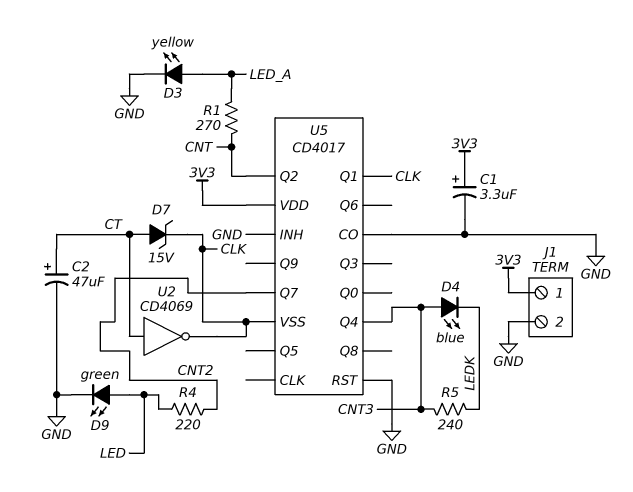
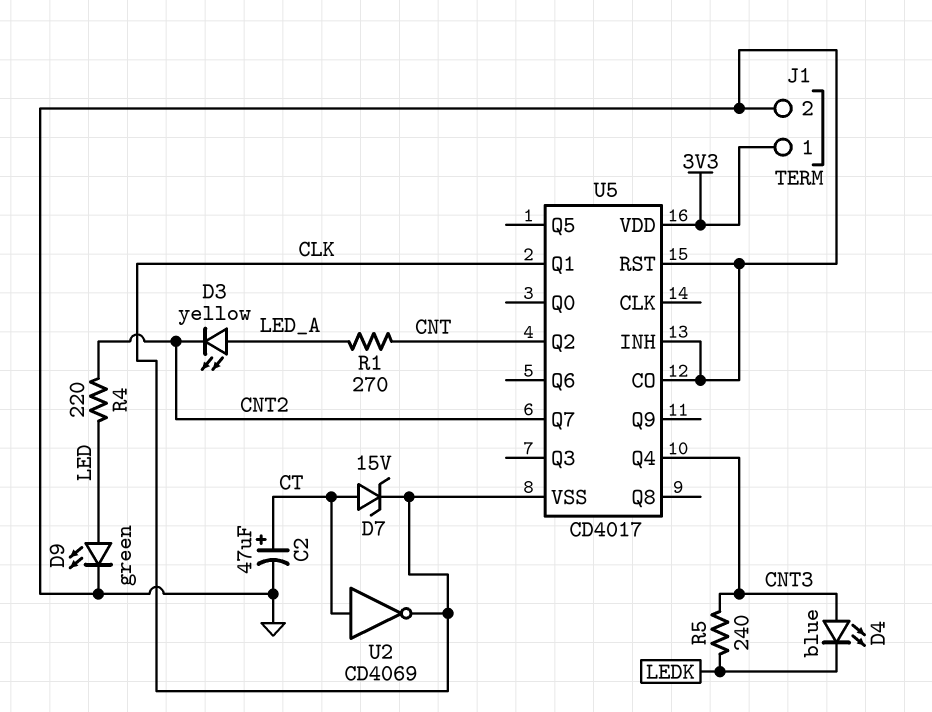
C1: 3.3uF (plus 3V3, minus GND) -> none
D3: LED yellow (A LED_A, K GND) -> LED yellow (A LED_A, K CNT2)

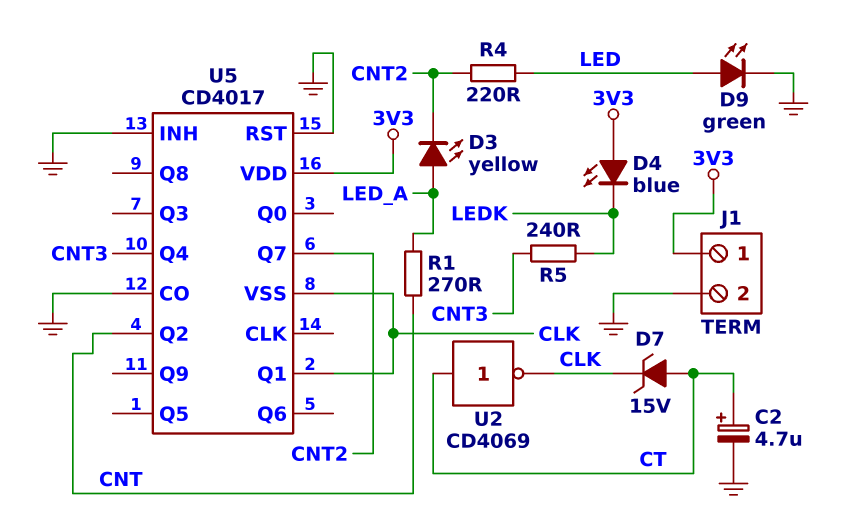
C2: 47uF (plus CT, minus GND) -> 4.7uF (plus CT, minus GND)
D4: LED blue (A CNT3, K LEDK) -> LED blue (A 3V3, K LEDK)

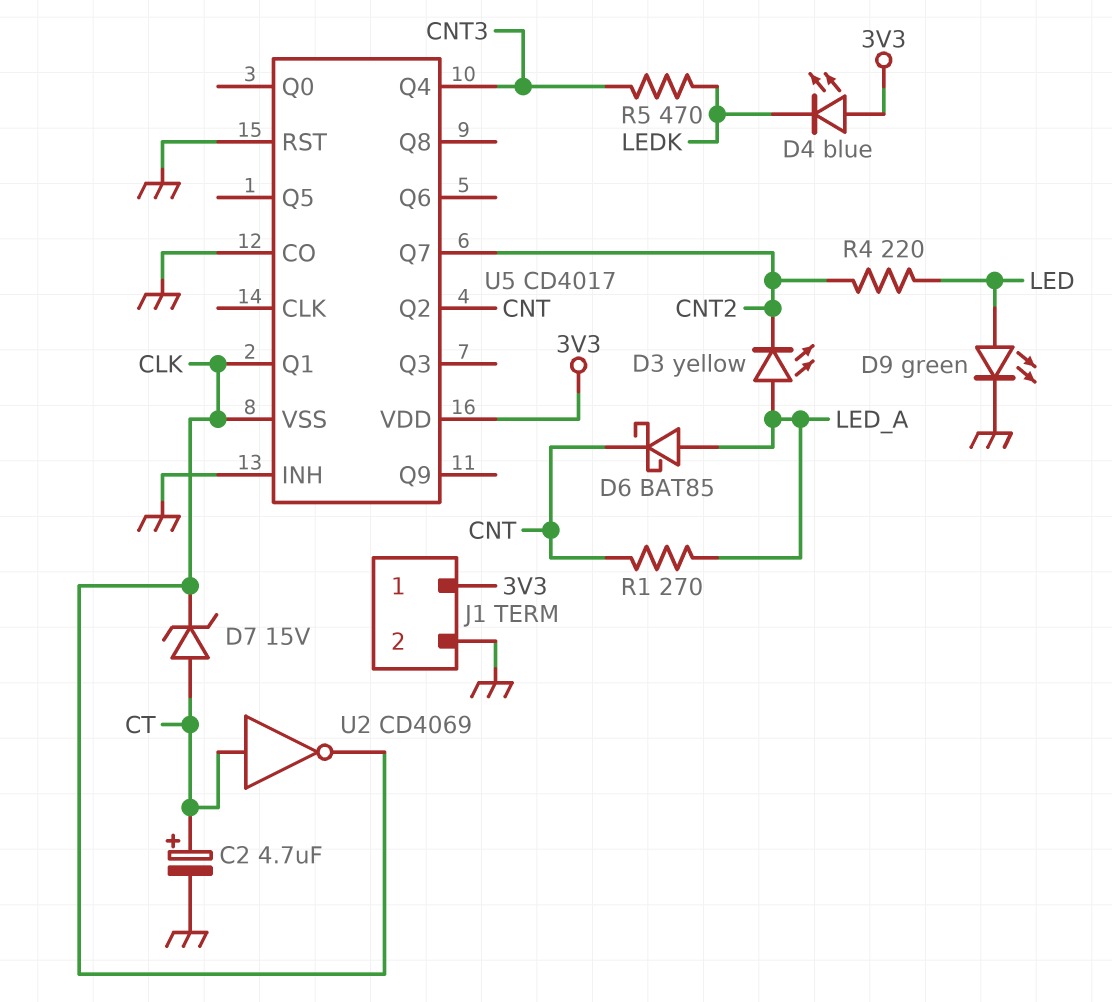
D6: none -> schottky BAT85 (A LED_A, K CNT)
R5: 240 (CNT3, LEDK) -> 470 (CNT3, LEDK)

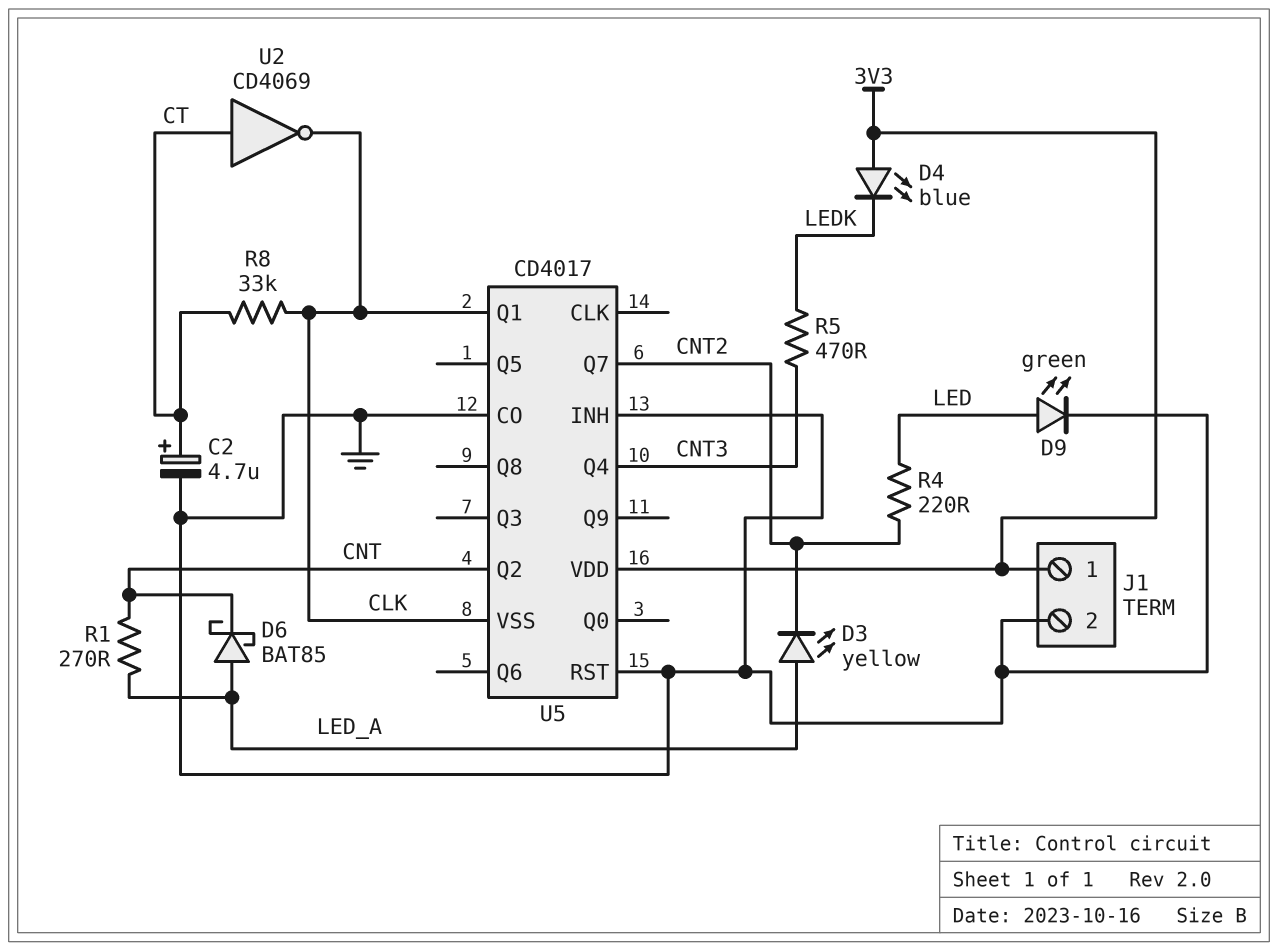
D7: zener 15V (A CT, K CLK) -> none
R8: none -> 33k (CLK, CT)

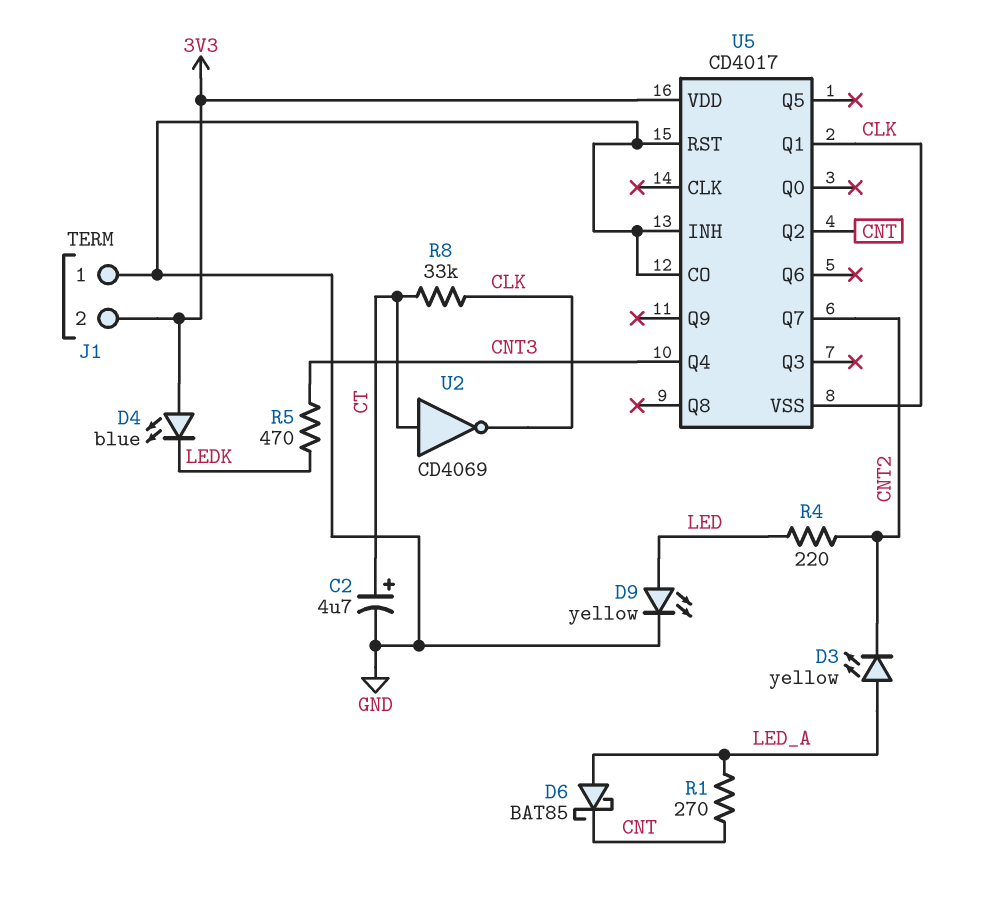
D9: LED green (A LED, K GND) -> LED yellow (A LED, K GND)
J1 pin 1: 3V3 -> GND
J1 pin 2: GND -> 3V3

